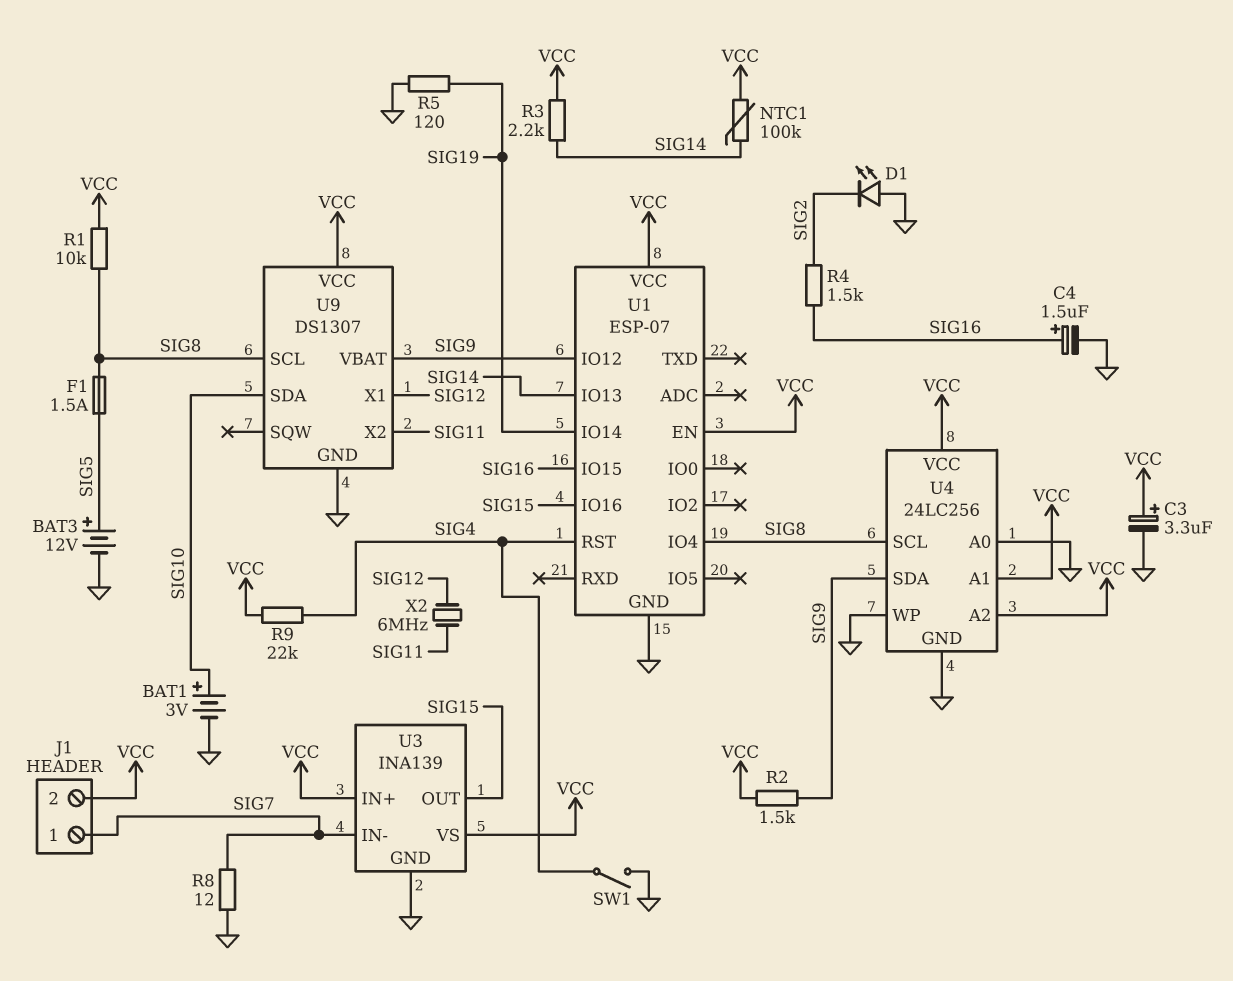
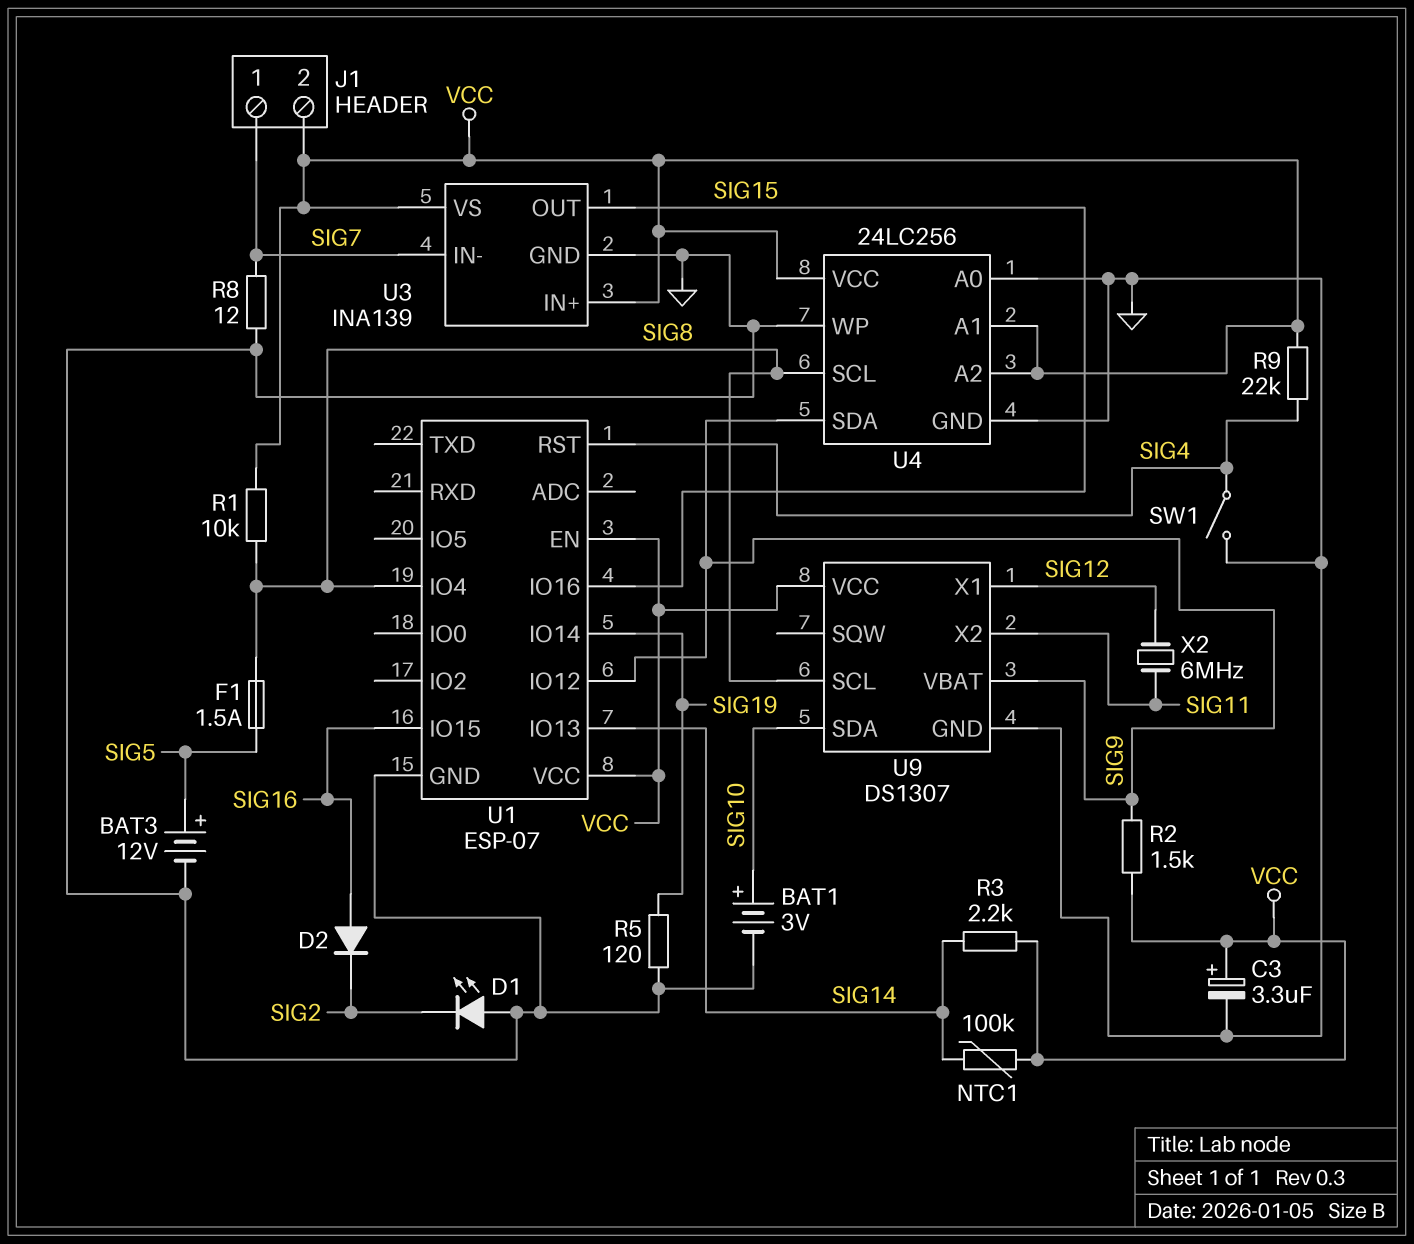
C4: 1.5uF (plus SIG16, minus GND) -> none
D2: none -> diode (A SIG16, K SIG2)
R4: 1.5k (SIG2, SIG16) -> none

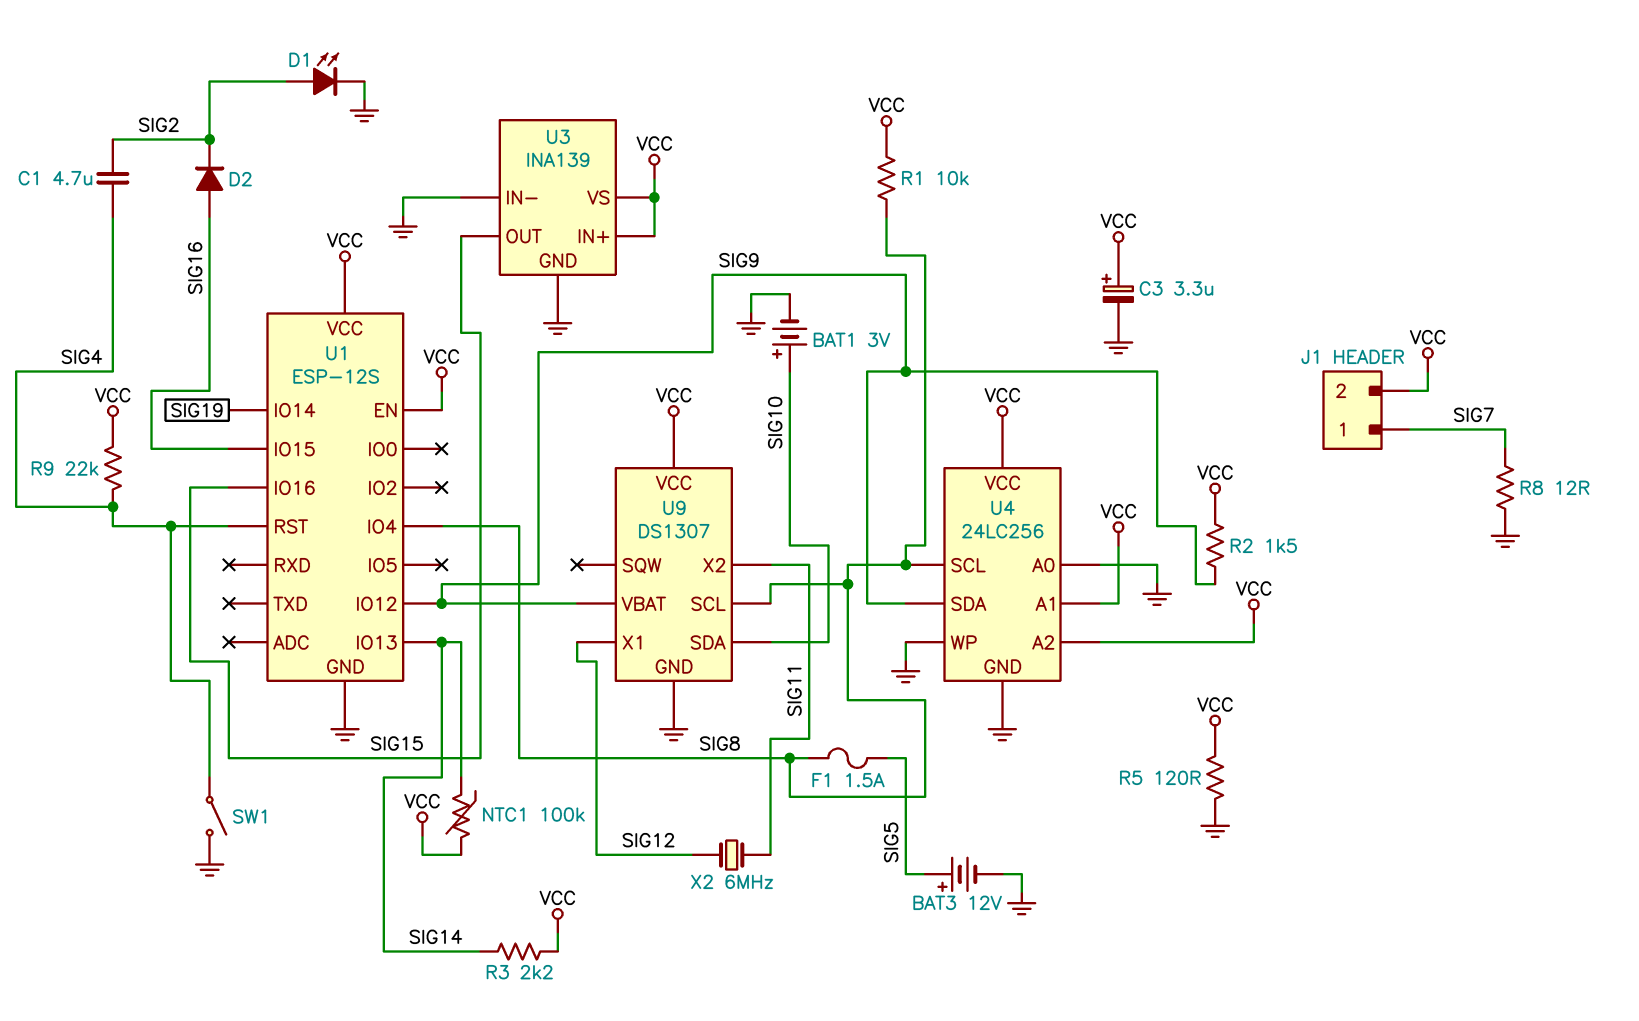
C1: none -> 4.7uF (SIG2, SIG4)
D1: LED (A GND, K SIG2) -> LED (A SIG2, K GND)
R5: 120 (GND, SIG19) -> 120 (GND, VCC)
U1: ESP-07 -> ESP-12S
U3 pin IN-: SIG7 -> GND

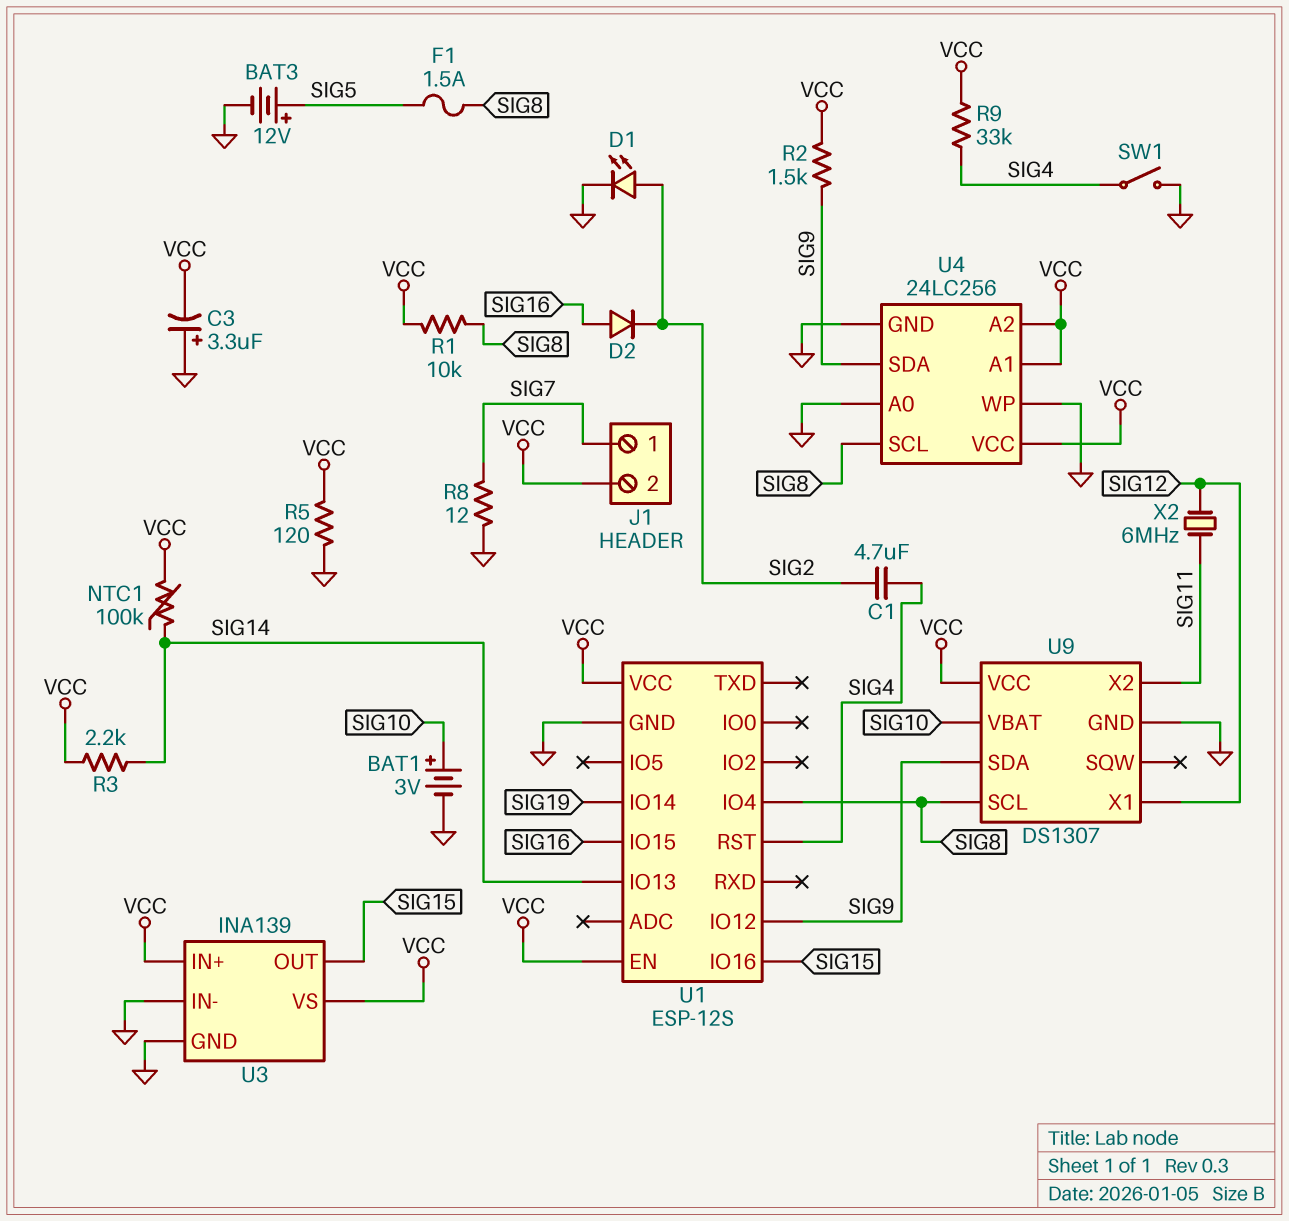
C3: 3.3uF (plus VCC, minus GND) -> 3.3uF (plus GND, minus VCC)
R9: 22k (SIG4, VCC) -> 33k (SIG4, VCC)
U9 pin SDA: SIG10 -> SIG9
U9 pin VBAT: SIG9 -> SIG10

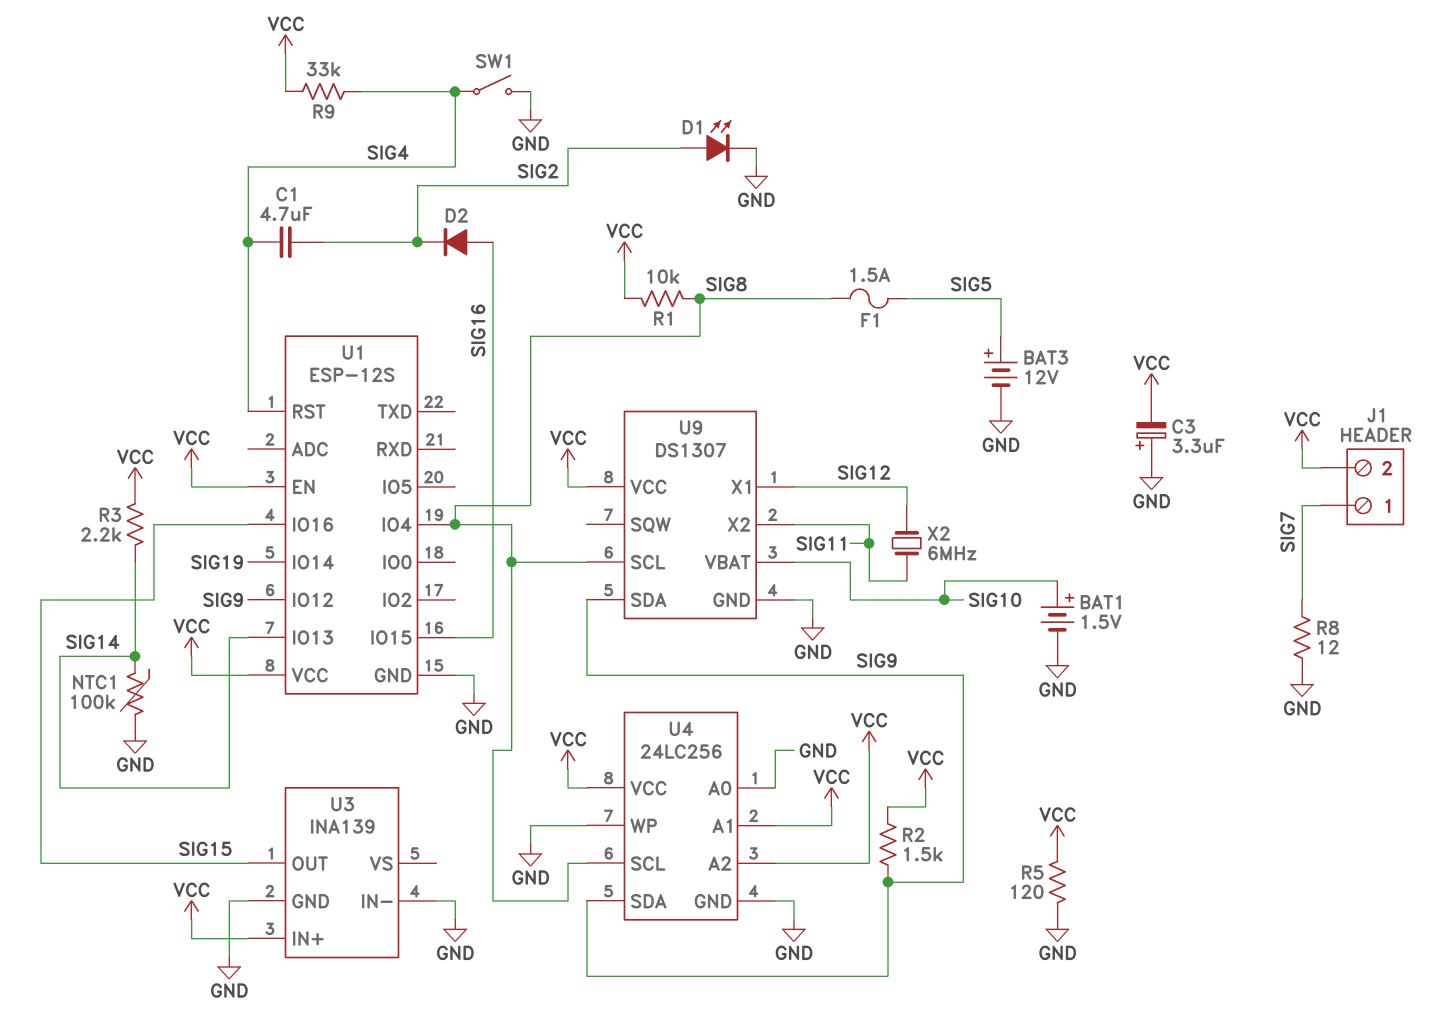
BAT1: 3V (plus SIG10, minus GND) -> 1.5V (plus SIG10, minus GND)
NTC1: 100k (SIG14, VCC) -> 100k (GND, SIG14)
U3 pin VS: VCC -> none

